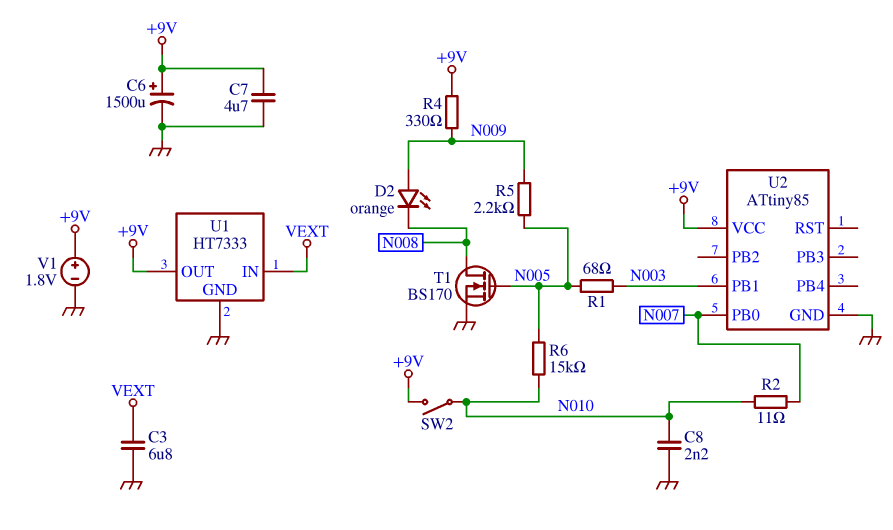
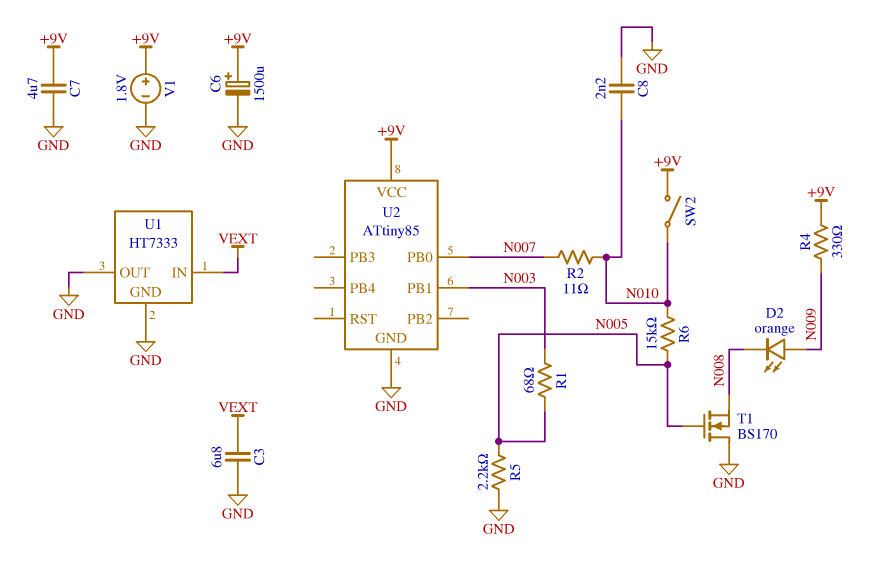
R5: 2.2k (N005, N009) -> 2.2k (GND, N005)
T1: NMOS BS170 (G N005, D N008, S GND) -> NMOS BS170 (G N005, D GND, S N008)
U1 pin OUT: +9V -> GND

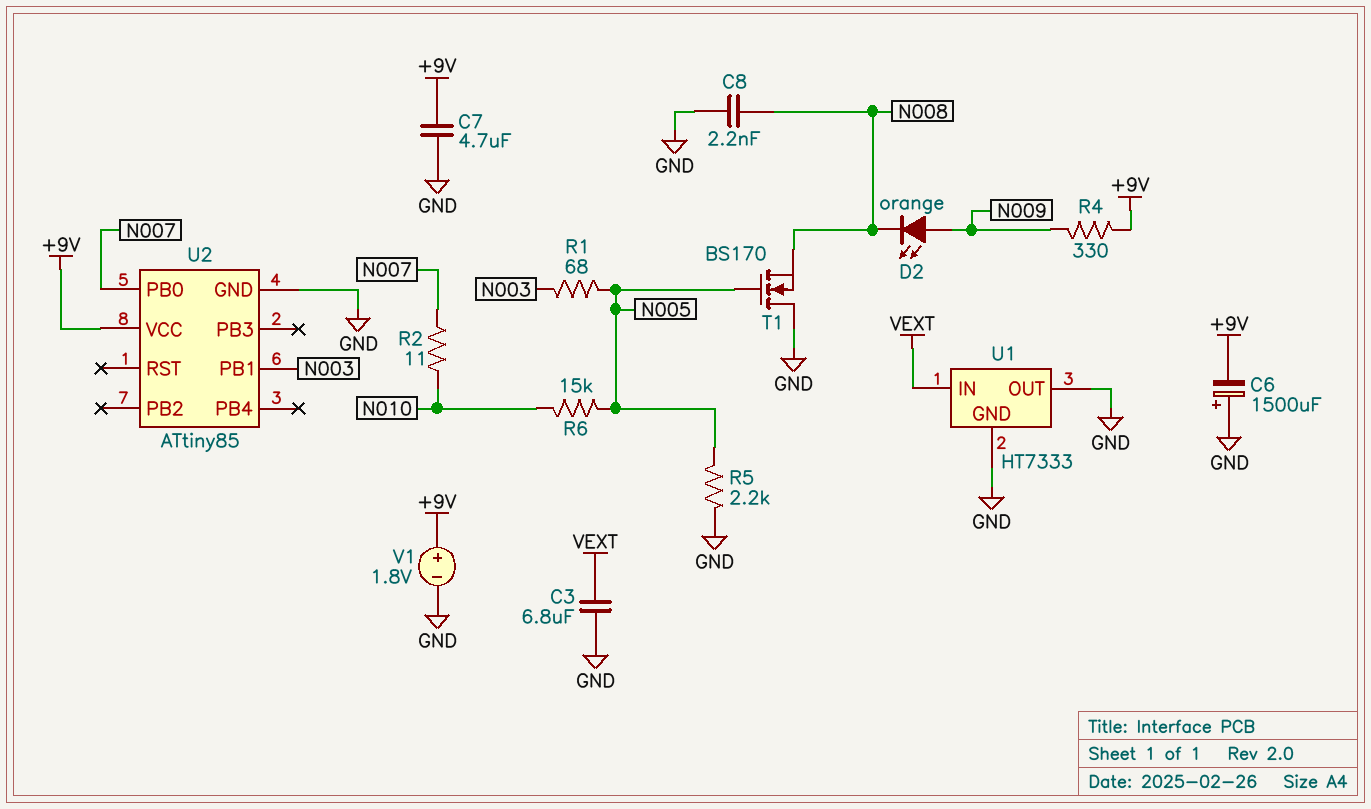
C6: 1500uF (plus +9V, minus GND) -> 1500uF (plus GND, minus +9V)
C8: 2.2nF (GND, N010) -> 2.2nF (GND, N008)
SW2: switch (+9V, N010) -> none

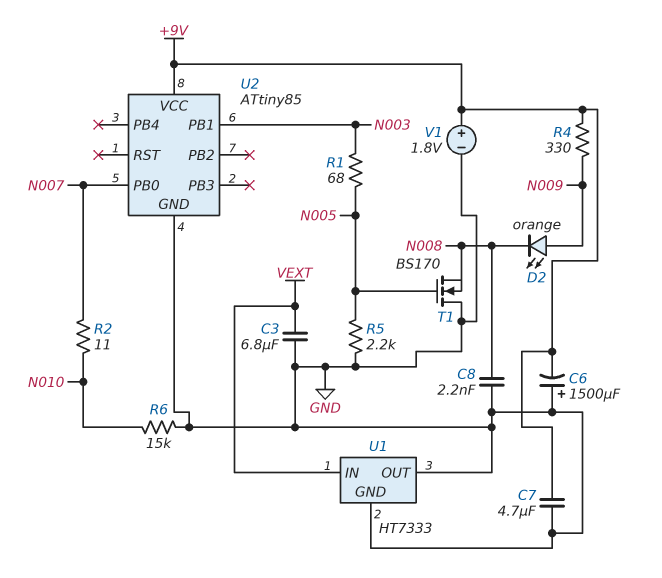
R6: 15k (N005, N010) -> 15k (GND, N010)

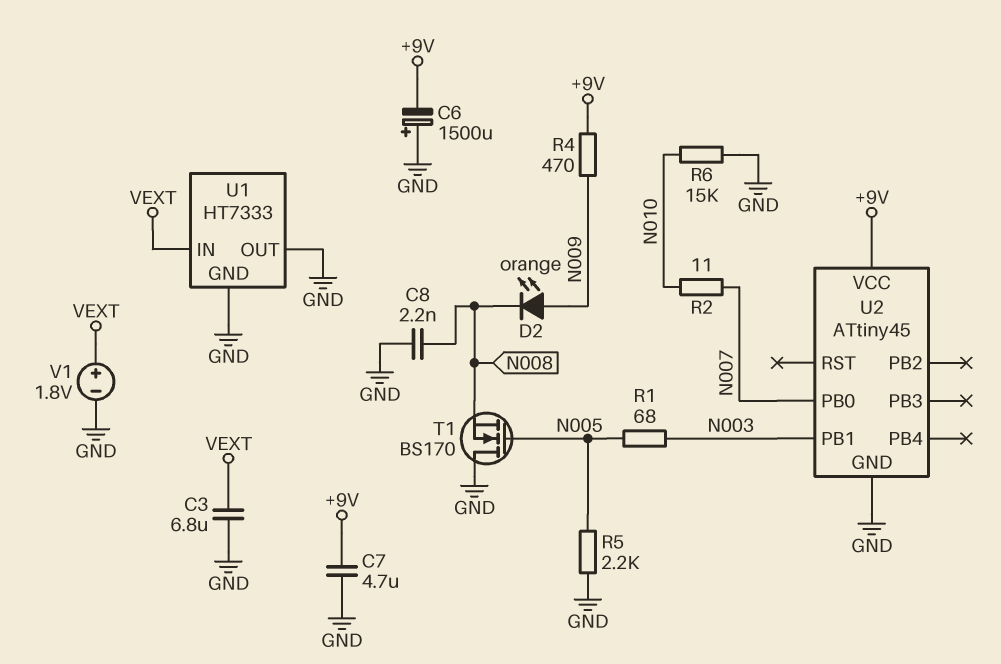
R4: 330 (+9V, N009) -> 470 (+9V, N009)
U2: ATtiny85 -> ATtiny45
V1: 1.8V (plus +9V, minus GND) -> 1.8V (plus VEXT, minus GND)

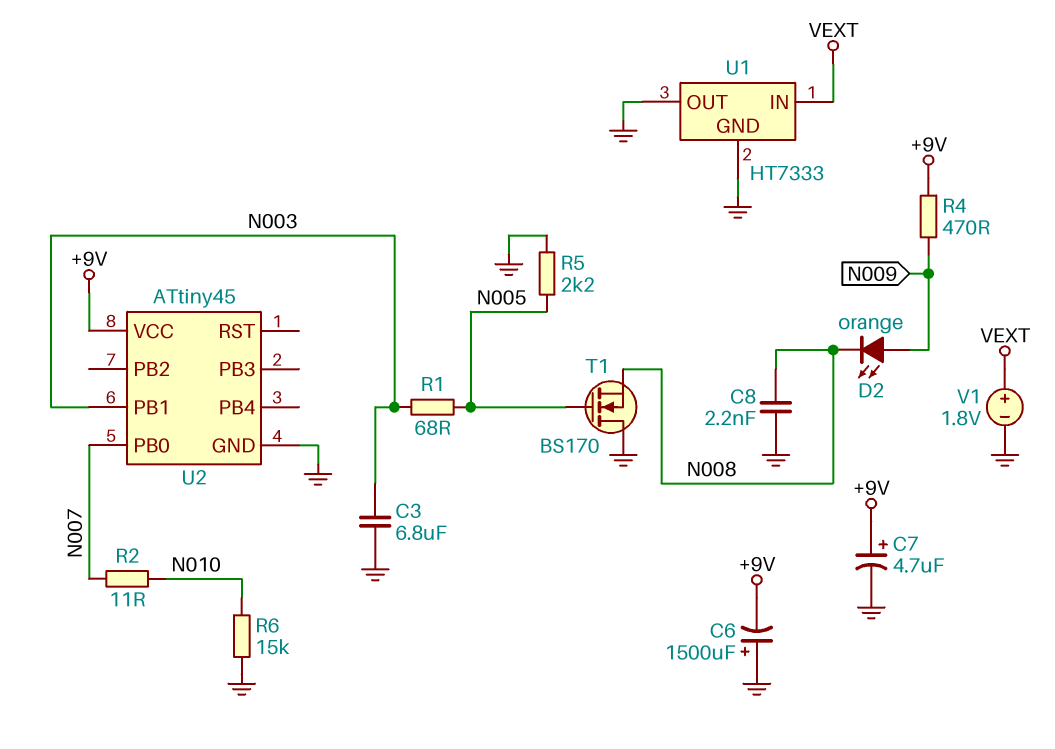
C3: 6.8uF (GND, VEXT) -> 6.8uF (GND, N003)
C7: 4.7uF (+9V, GND) -> 4.7uF (plus +9V, minus GND)

